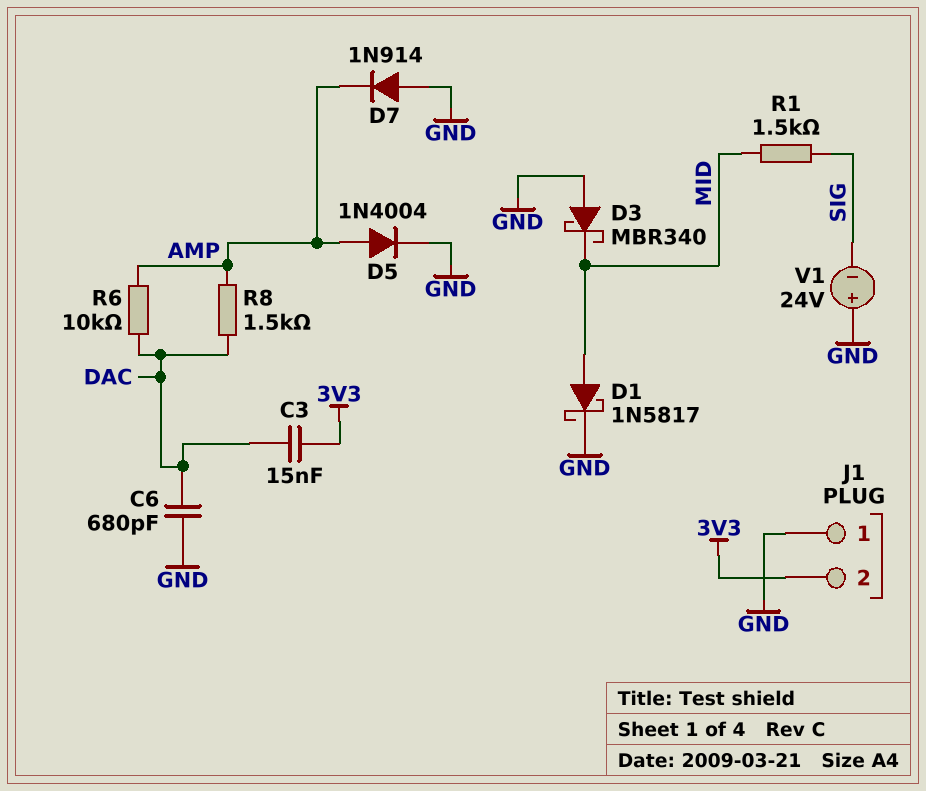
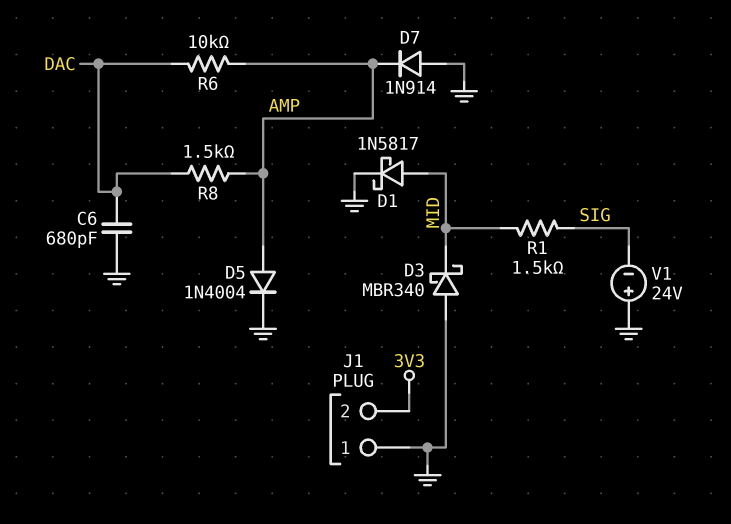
C3: 15nF (3V3, DAC) -> none

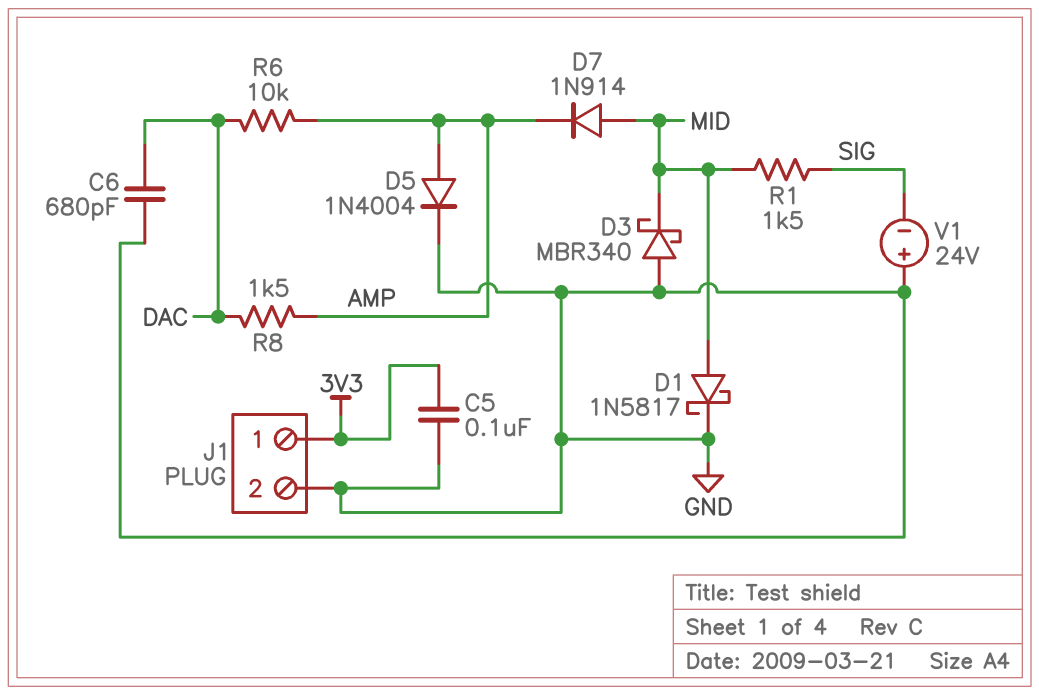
C5: none -> 100nF (3V3, GND)
D7: diode 1N914 (A GND, K AMP) -> diode 1N914 (A MID, K AMP)
J1 pin 1: GND -> 3V3
J1 pin 2: 3V3 -> GND

